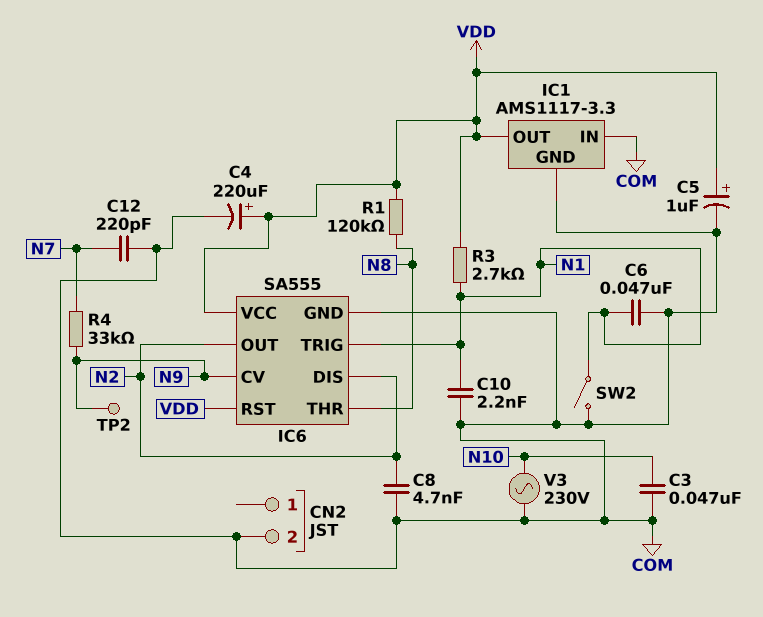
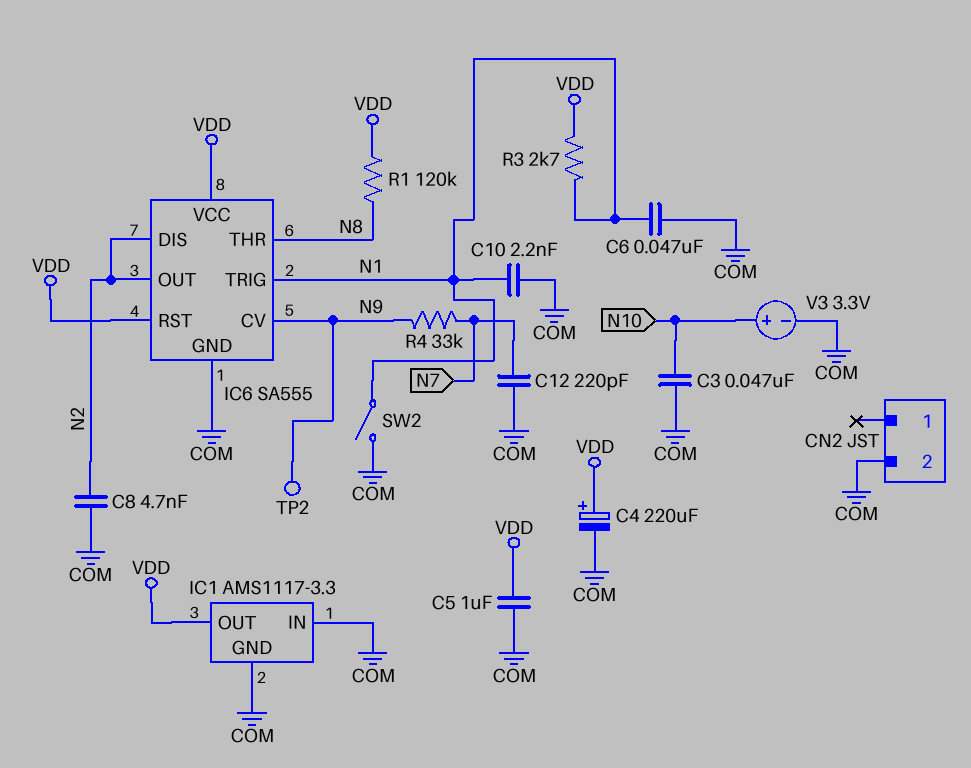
C5: 1uF (plus VDD, minus COM) -> 1uF (COM, VDD)
V3: AC 230V (COM, N10) -> 3.3V (plus N10, minus COM)

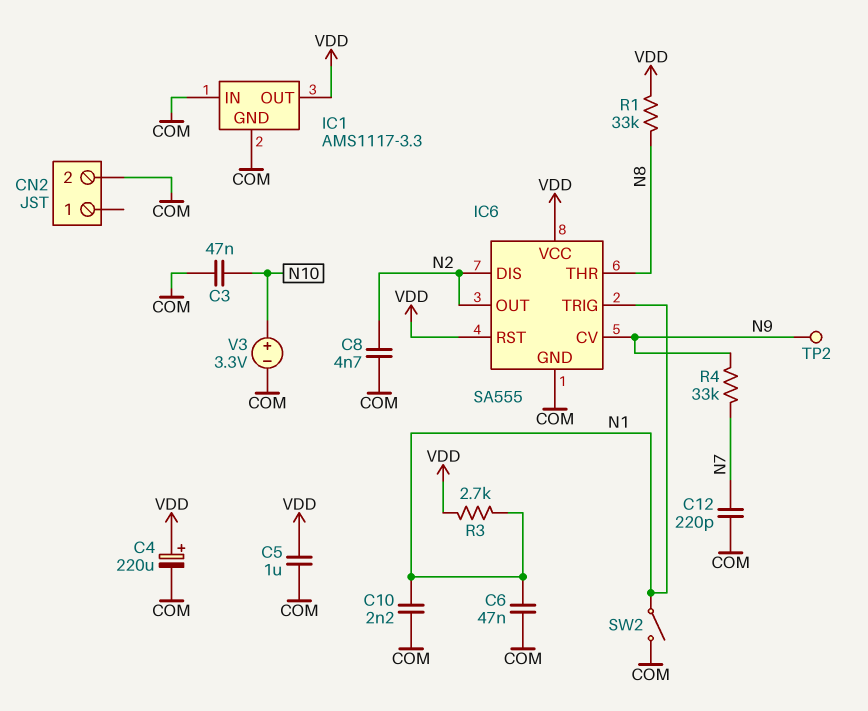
R1: 120k (N8, VDD) -> 33k (N8, VDD)

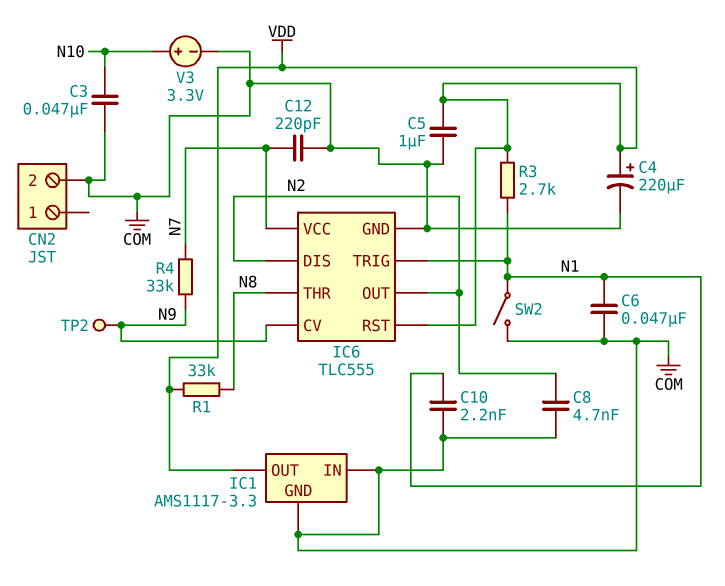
IC6: SA555 -> TLC555
IC6 pin VCC: VDD -> N7

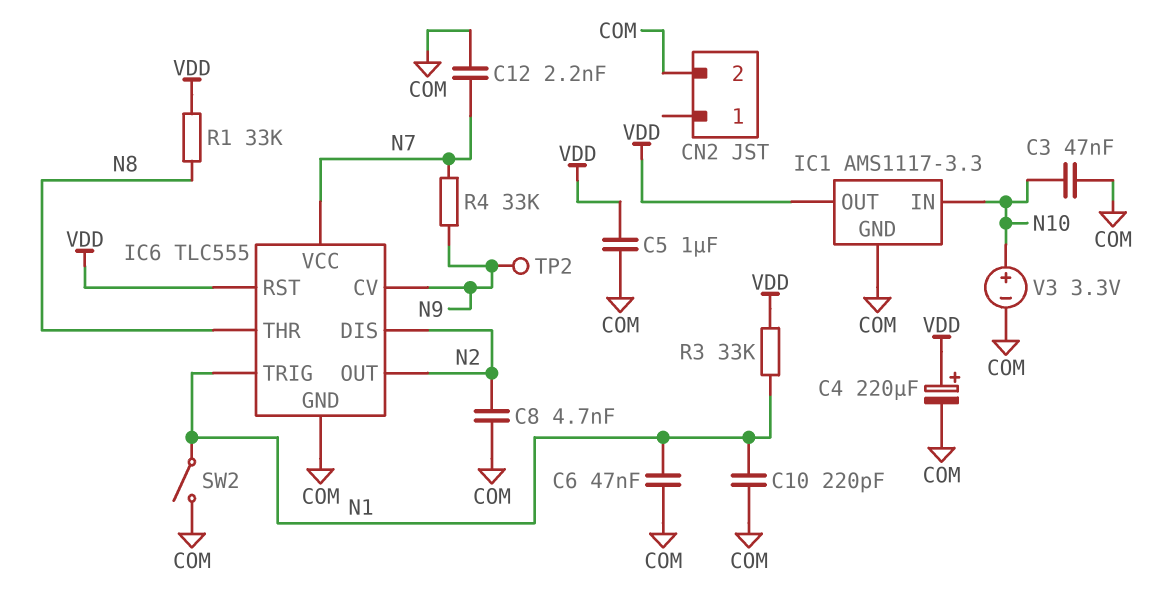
C10: 2.2nF (COM, N1) -> 220pF (COM, N1)
C12: 220pF (COM, N7) -> 2.2nF (COM, N7)
IC1 pin IN: COM -> N10
R3: 2.7k (N1, VDD) -> 33k (N1, VDD)

